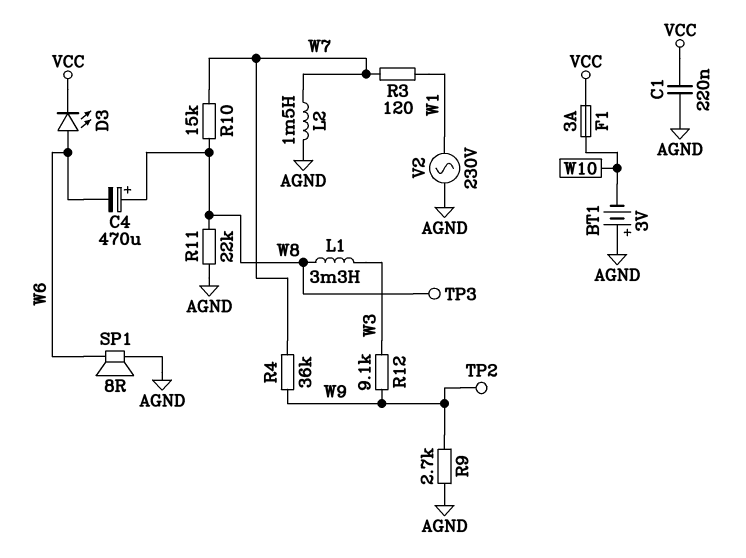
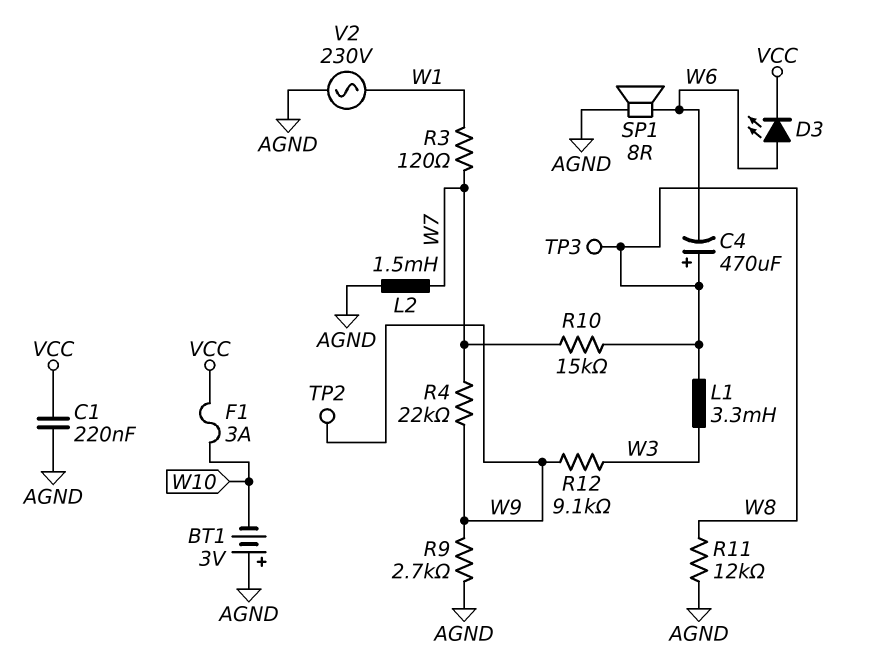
R4: 36k (W7, W9) -> 22k (W7, W9)
R11: 22k (AGND, W8) -> 12k (AGND, W8)

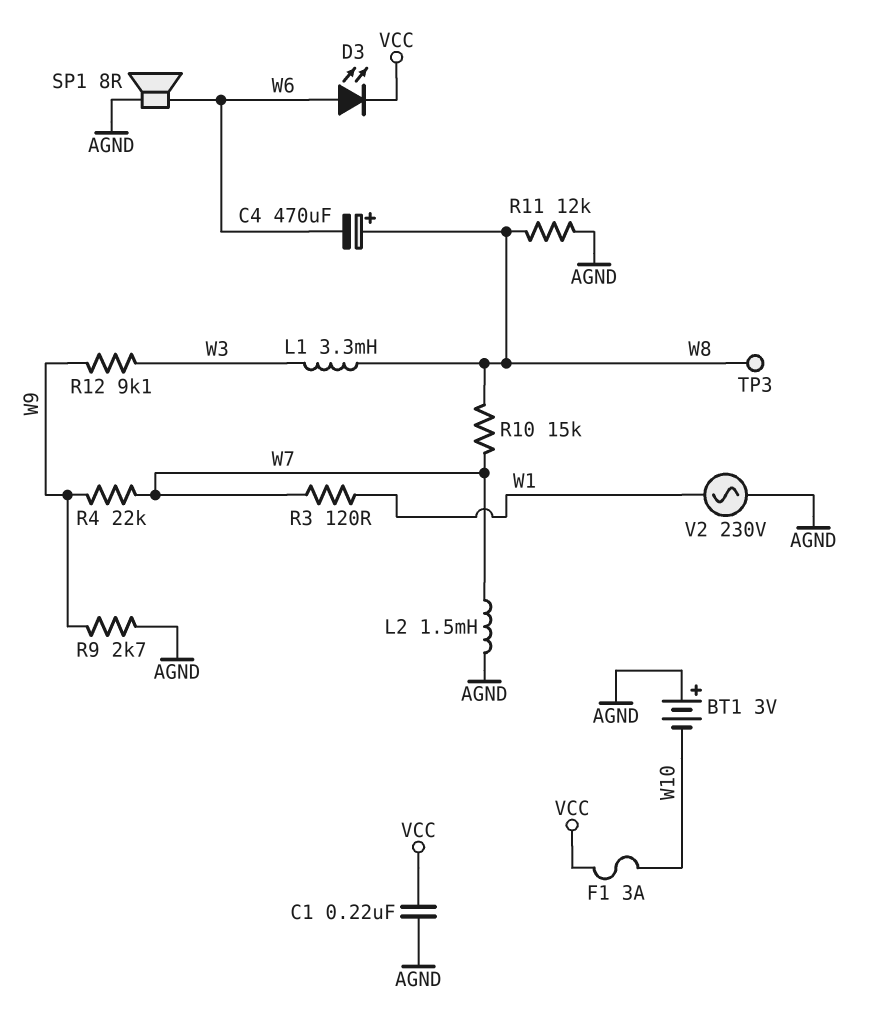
TP2: test point (W9) -> none

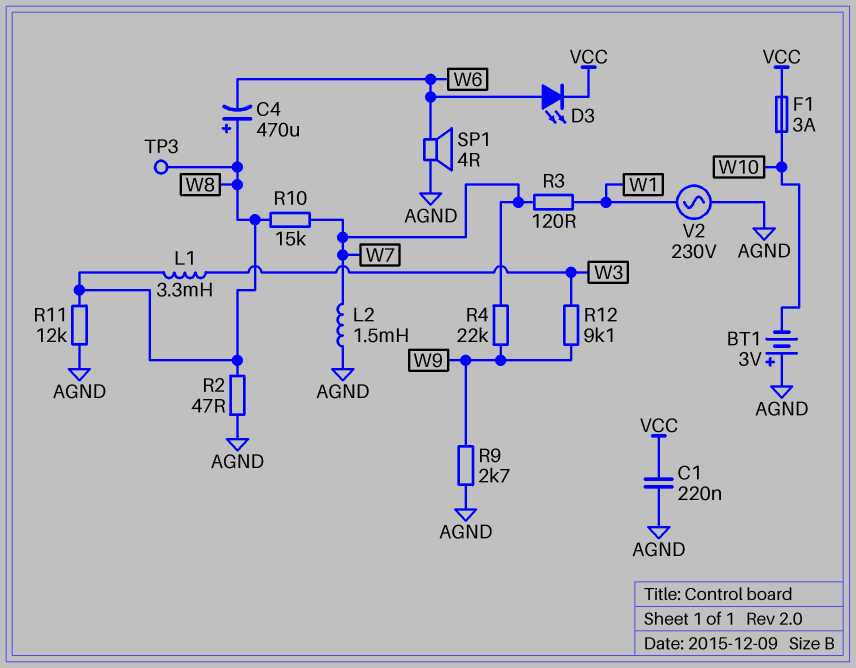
R2: none -> 47 (AGND, W8)
SP1: speaker 8R (AGND, W6) -> speaker 4R (AGND, W6)

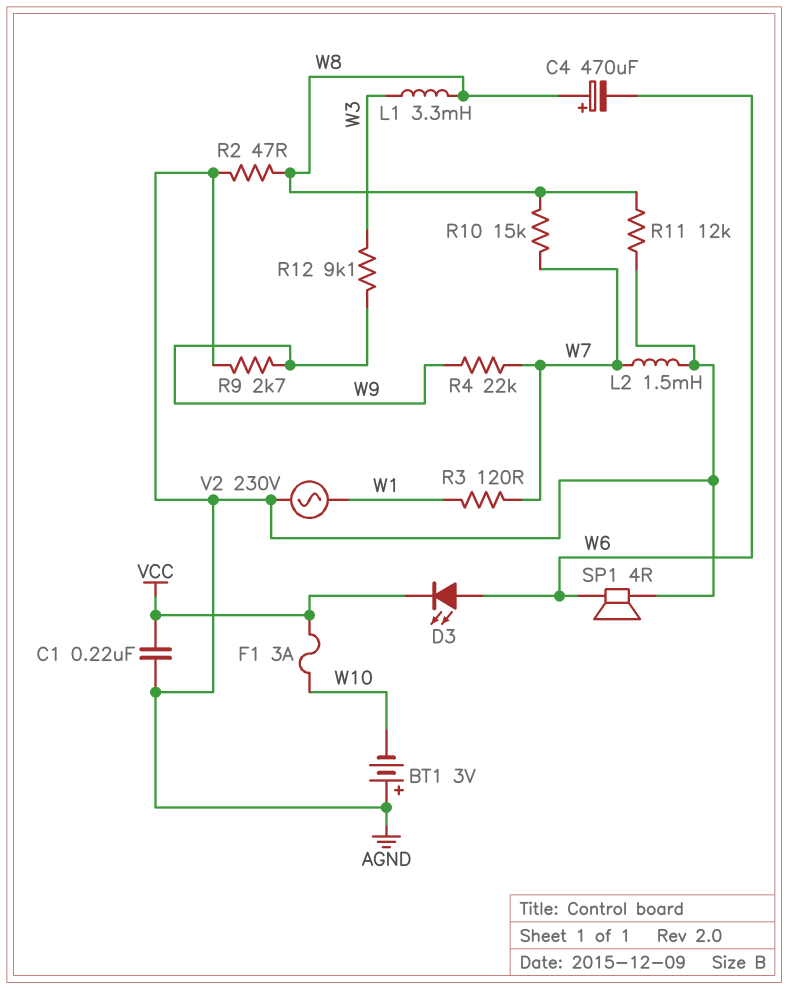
TP3: test point (W8) -> none

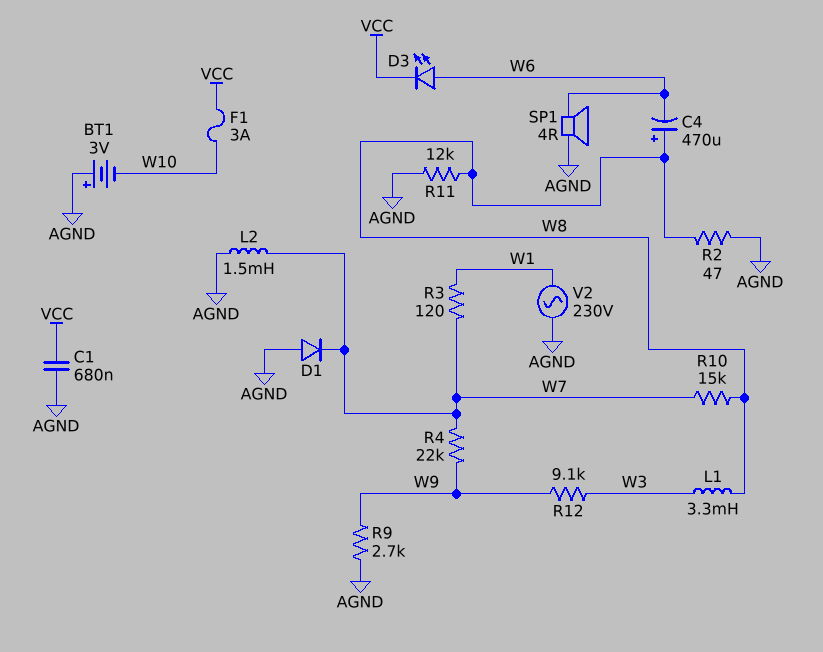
C1: 220nF (AGND, VCC) -> 680nF (AGND, VCC)
D1: none -> diode (A AGND, K W7)

